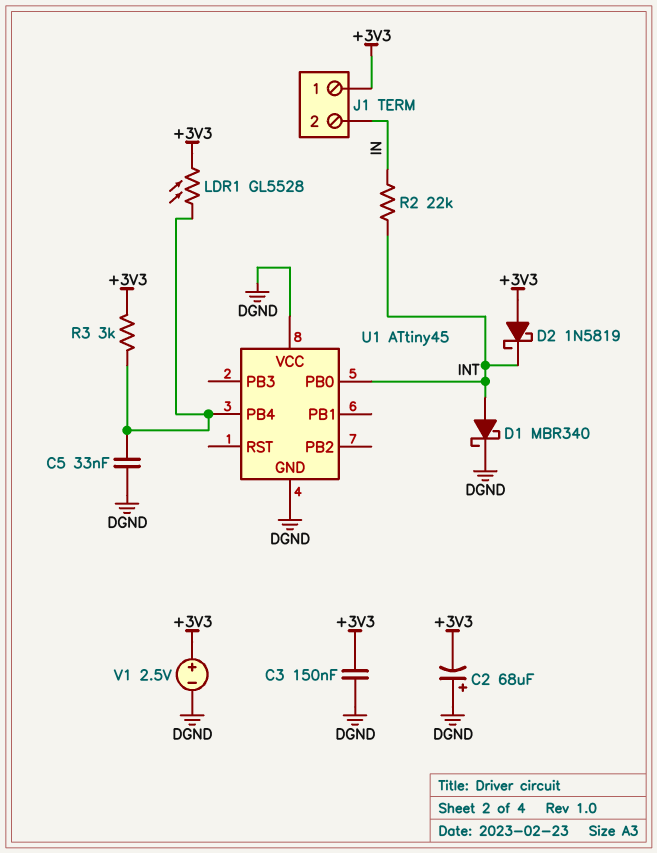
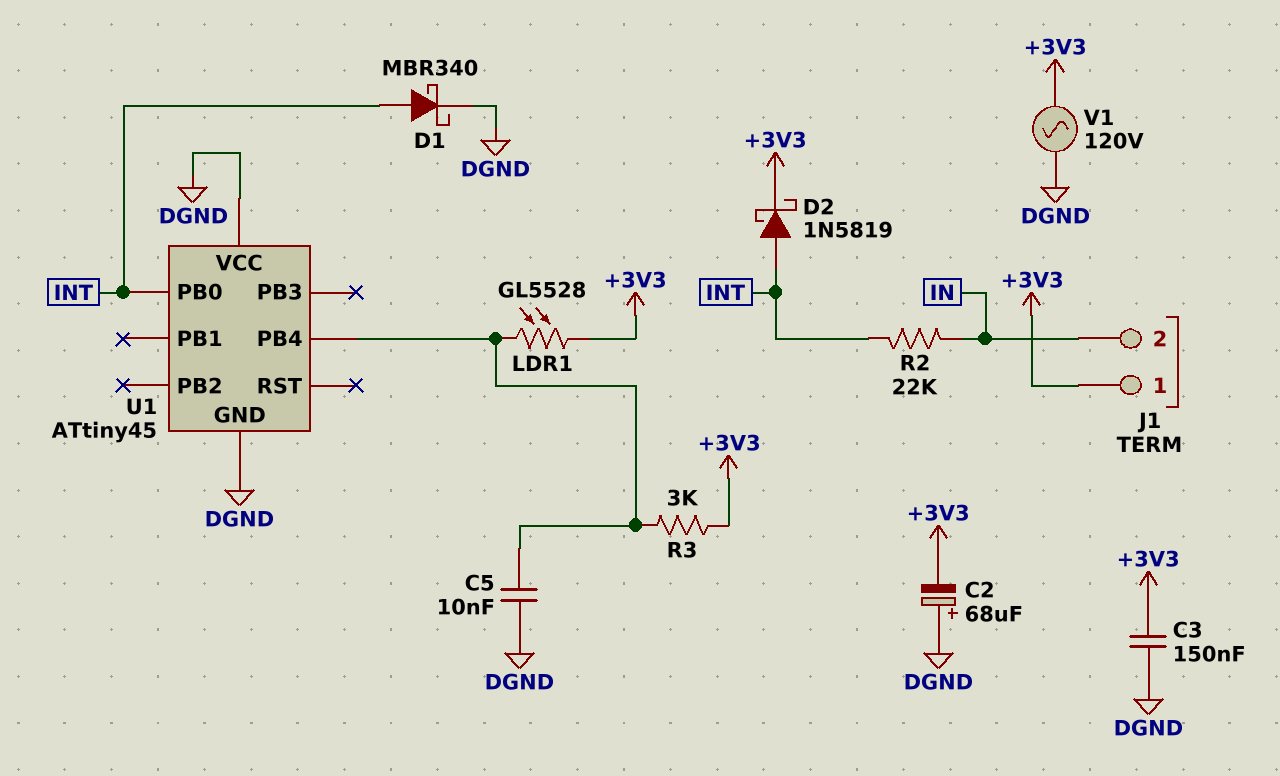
C5: 33nF (DGND, U1/PB4) -> 10nF (DGND, U1/PB4)
D2: schottky 1N5819 (A +3V3, K INT) -> schottky 1N5819 (A INT, K +3V3)
V1: 2.5V (plus +3V3, minus DGND) -> AC 120V (+3V3, DGND)

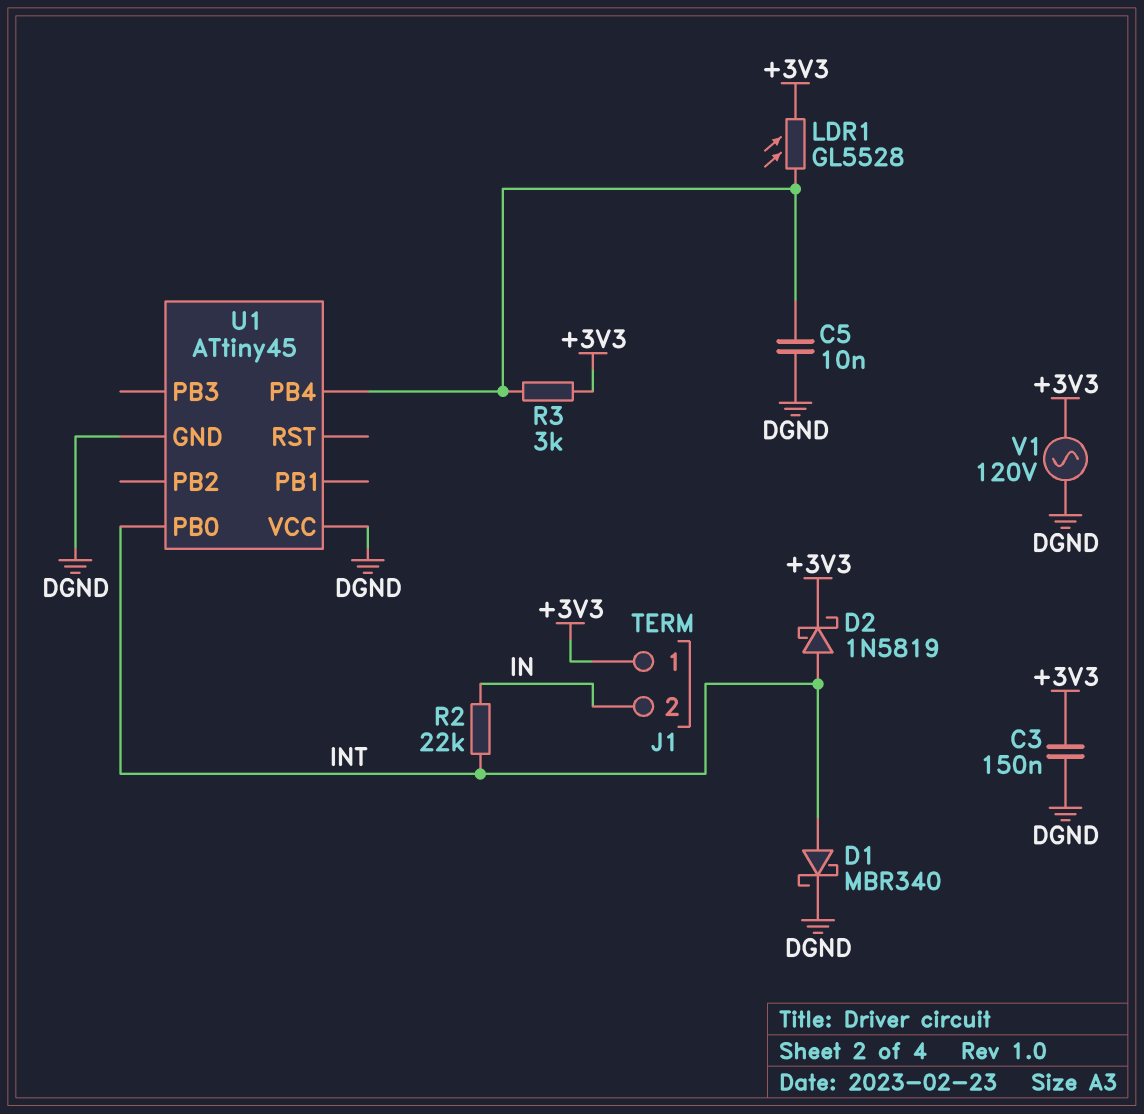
C2: 68uF (plus DGND, minus +3V3) -> none

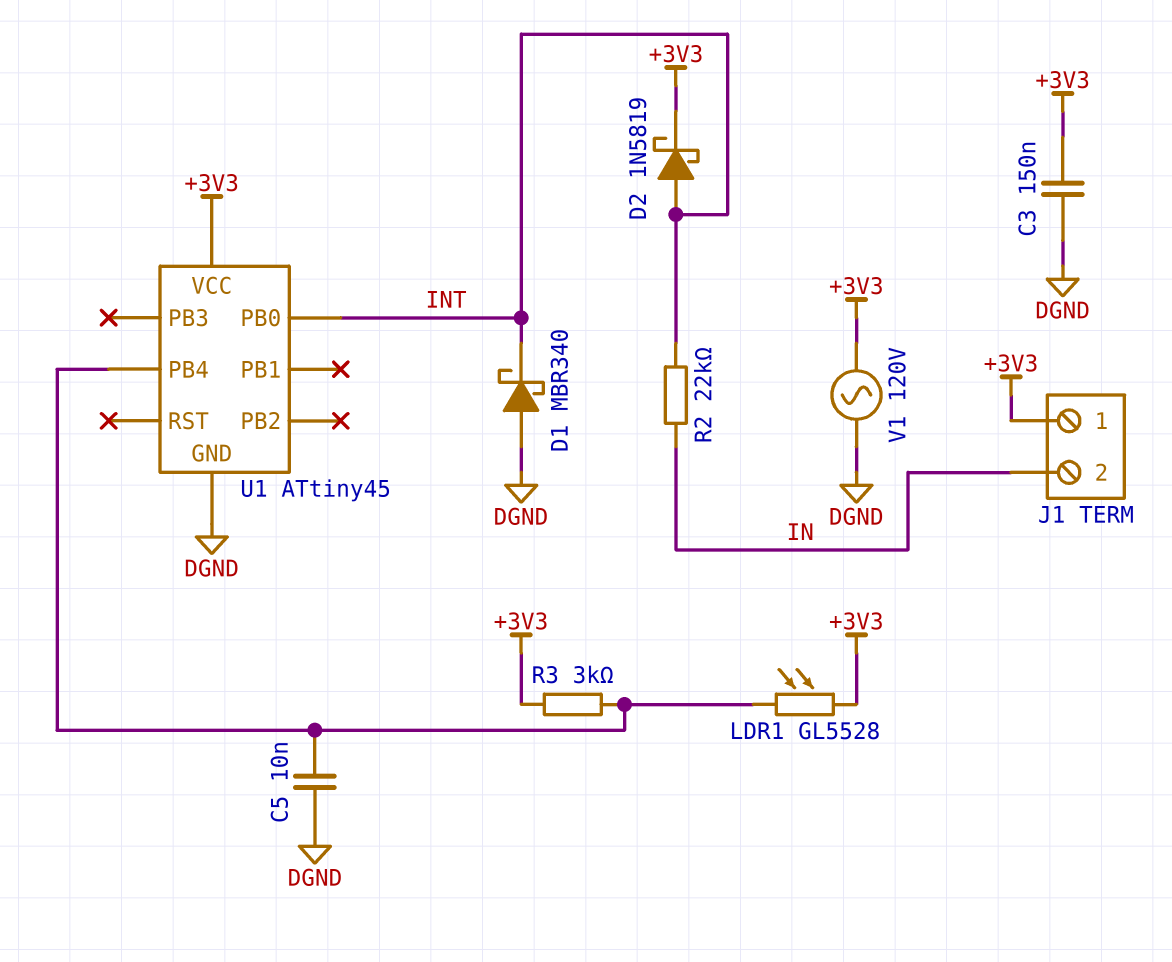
D1: schottky MBR340 (A INT, K DGND) -> schottky MBR340 (A DGND, K INT)
U1 pin VCC: DGND -> +3V3

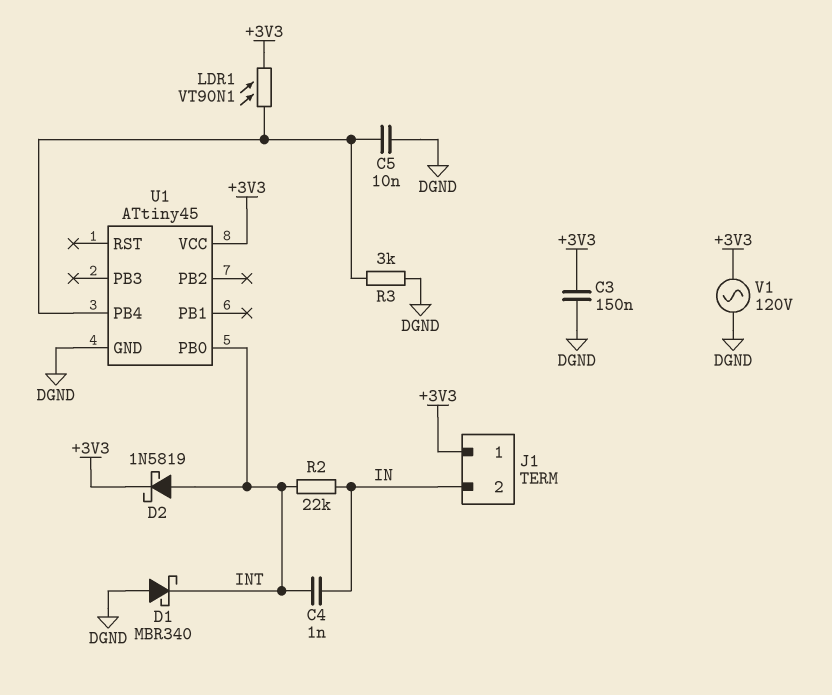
C4: none -> 1nF (IN, INT)
LDR1: GL5528 (+3V3, U1/PB4) -> VT90N1 (+3V3, U1/PB4)
R3: 3k (+3V3, U1/PB4) -> 3k (DGND, U1/PB4)

